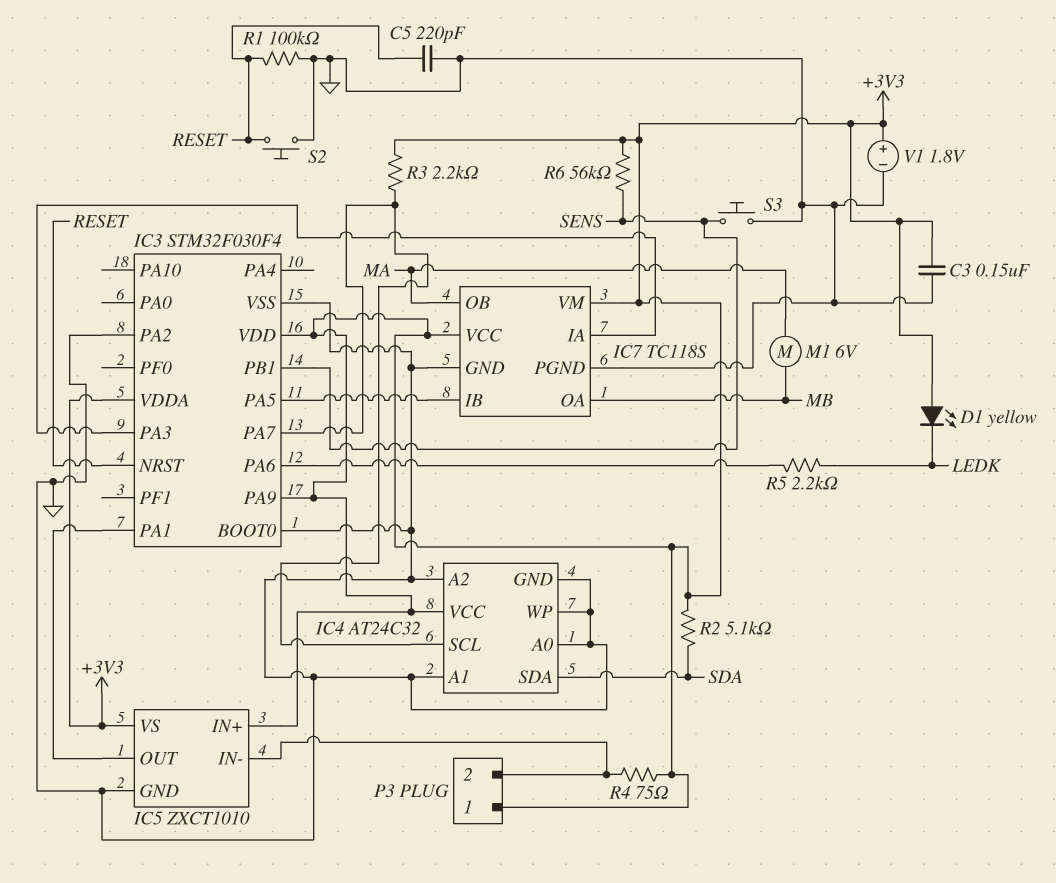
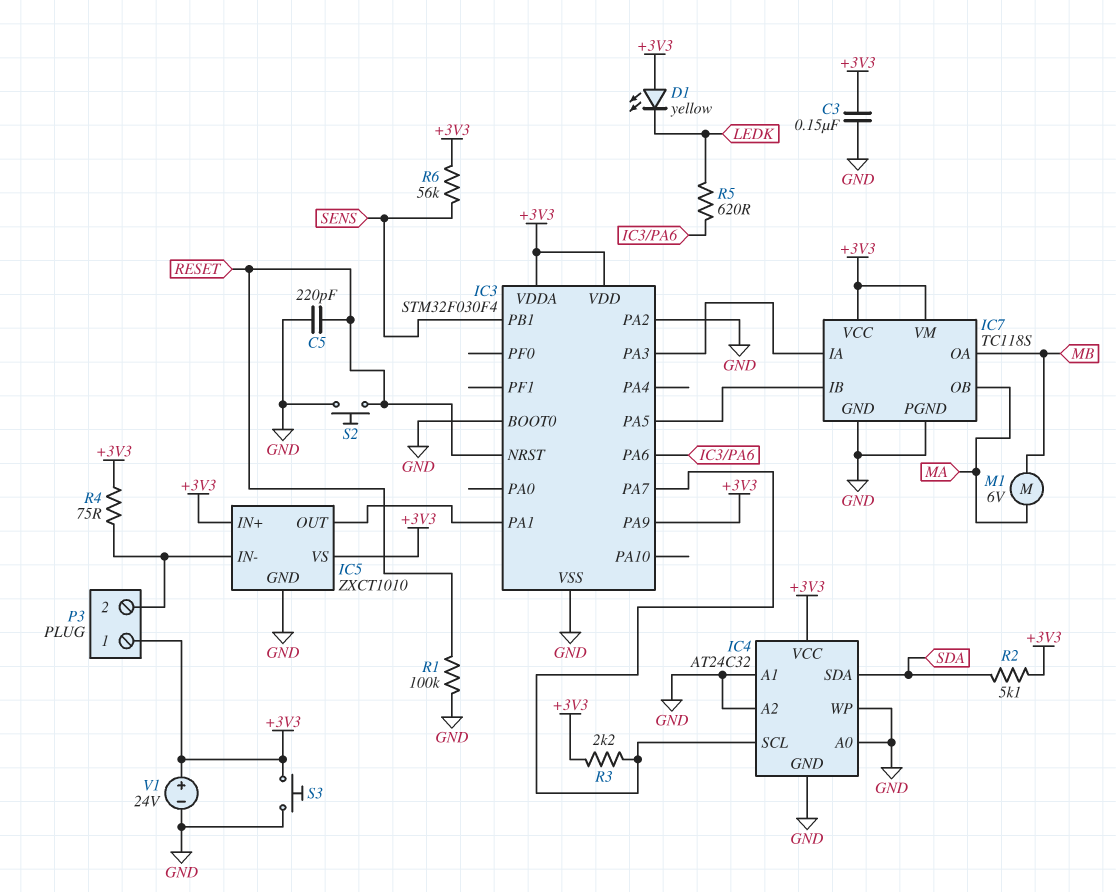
R5: 2.2k (IC3/PA6, LEDK) -> 620 (IC3/PA6, LEDK)
S3: button (GND, SENS) -> button (+3V3, GND)
V1: 1.8V (plus +3V3, minus GND) -> 24V (plus +3V3, minus GND)

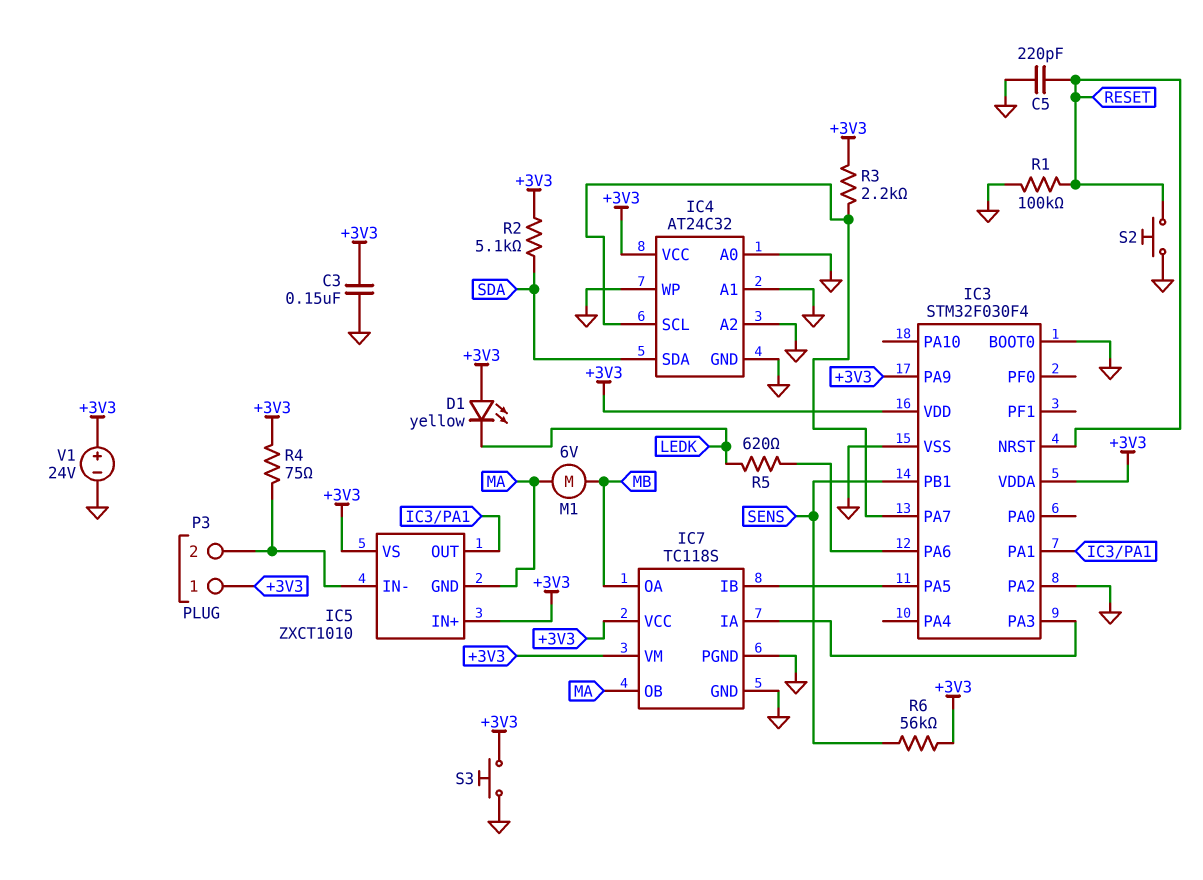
IC5 pin GND: GND -> MA

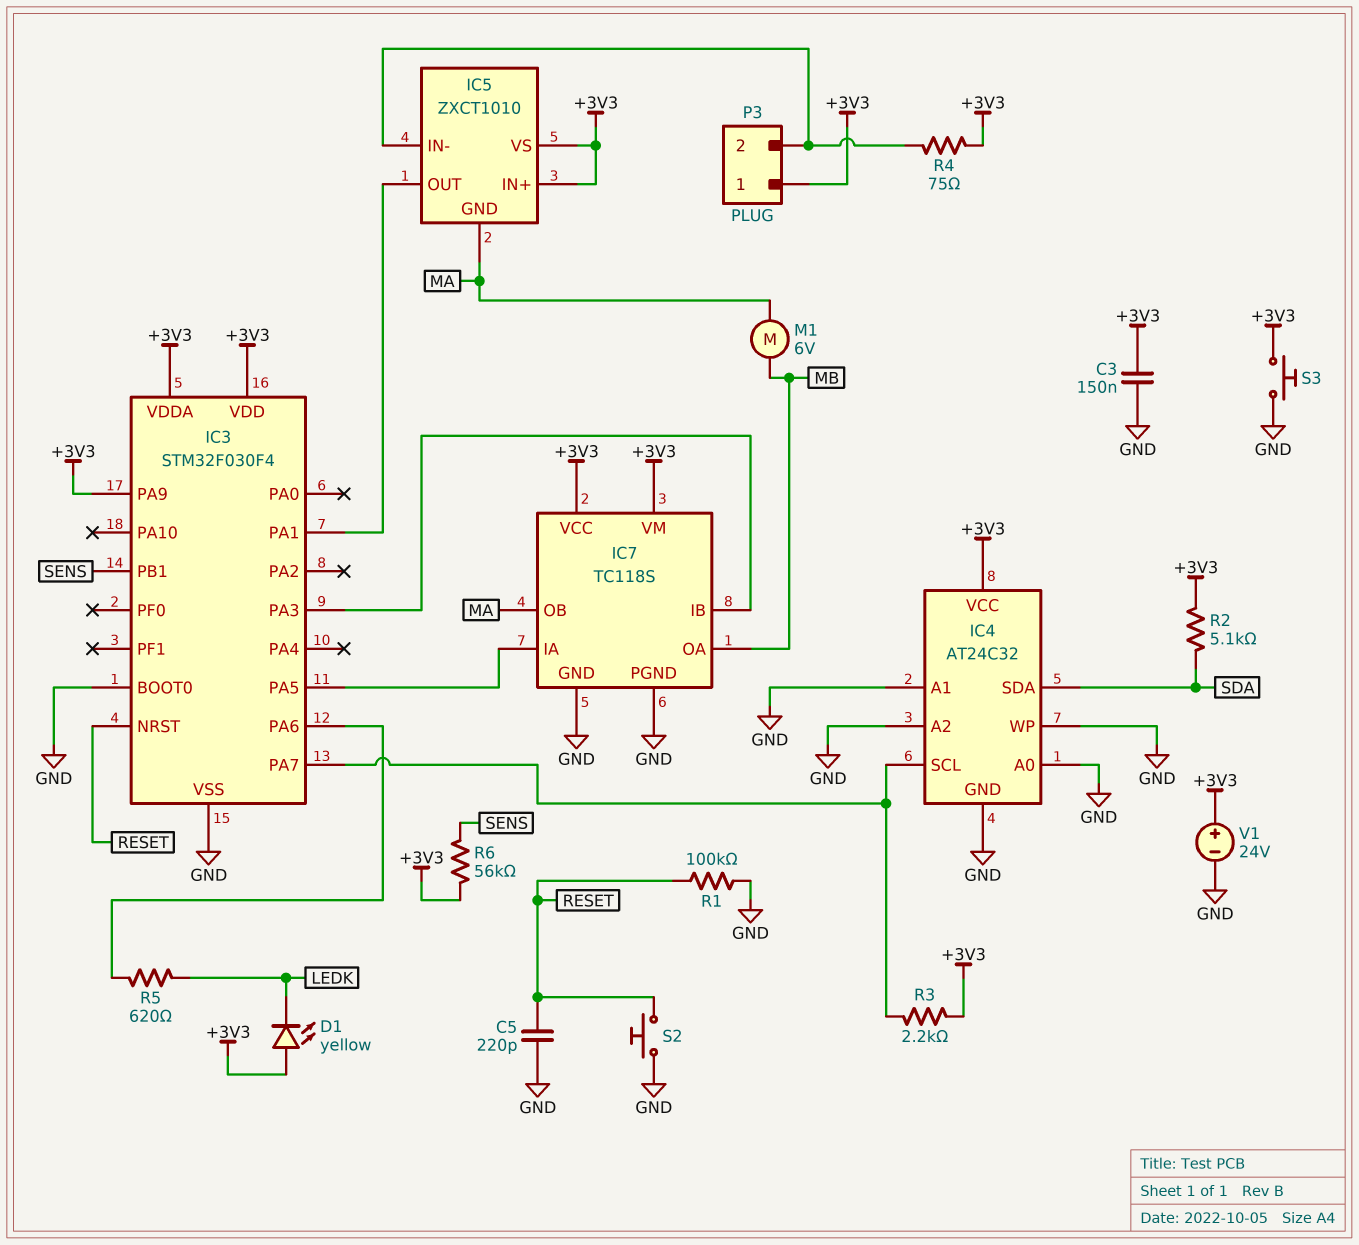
IC3 pin PA2: GND -> none
IC7 pin IA: IC3/PA3 -> IC3/PA5
IC7 pin IB: IC3/PA5 -> IC3/PA3

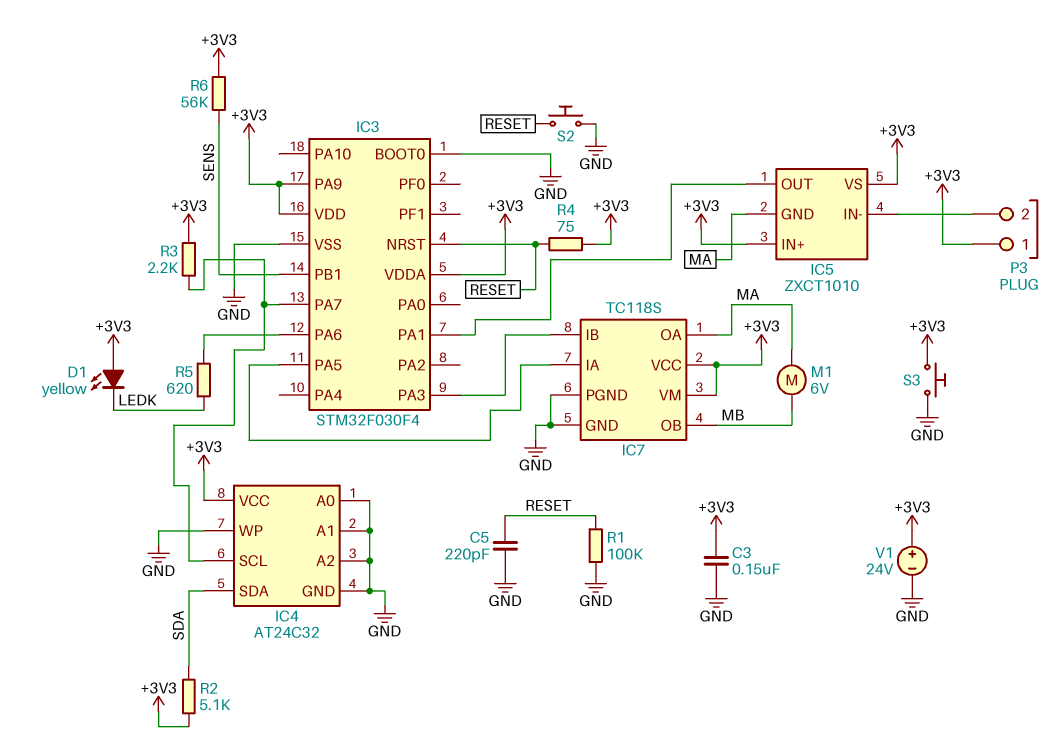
IC7 pin OA: MB -> MA
IC7 pin OB: MA -> MB
R4: 75 (+3V3, IC5/IN-) -> 75 (+3V3, RESET)

